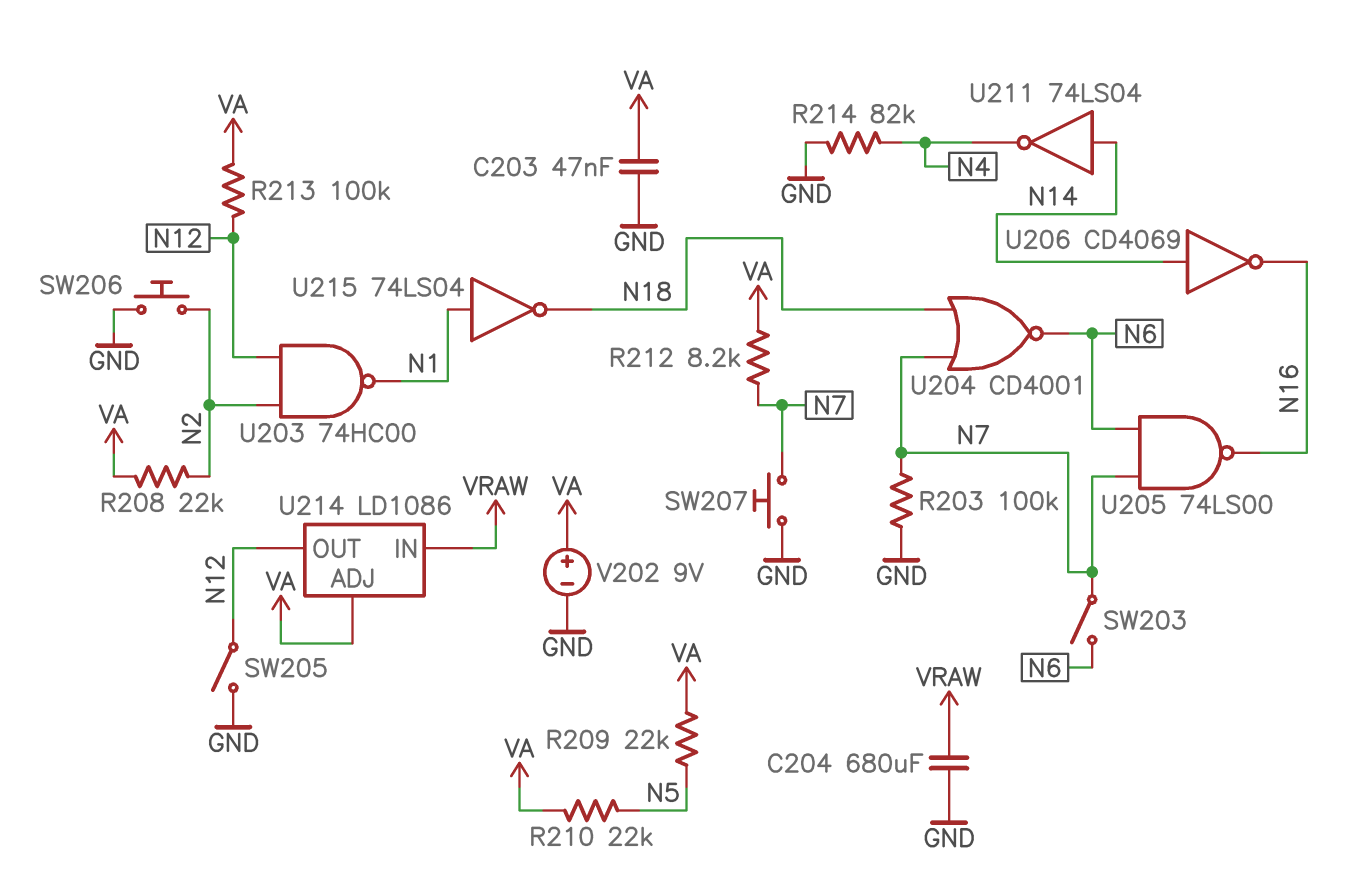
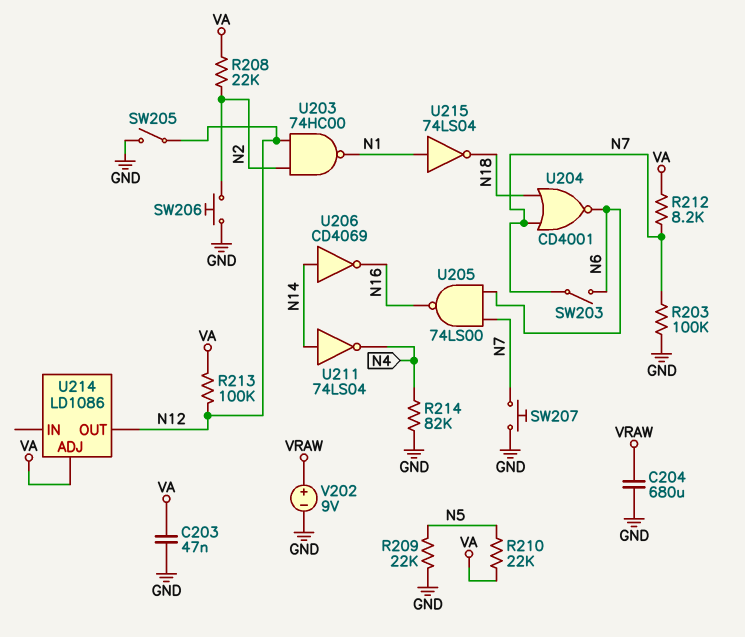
R209: 22k (N5, VA) -> 22k (GND, N5)
U214 pin IN: VRAW -> none
V202: 9V (plus VA, minus GND) -> 9V (plus VRAW, minus GND)

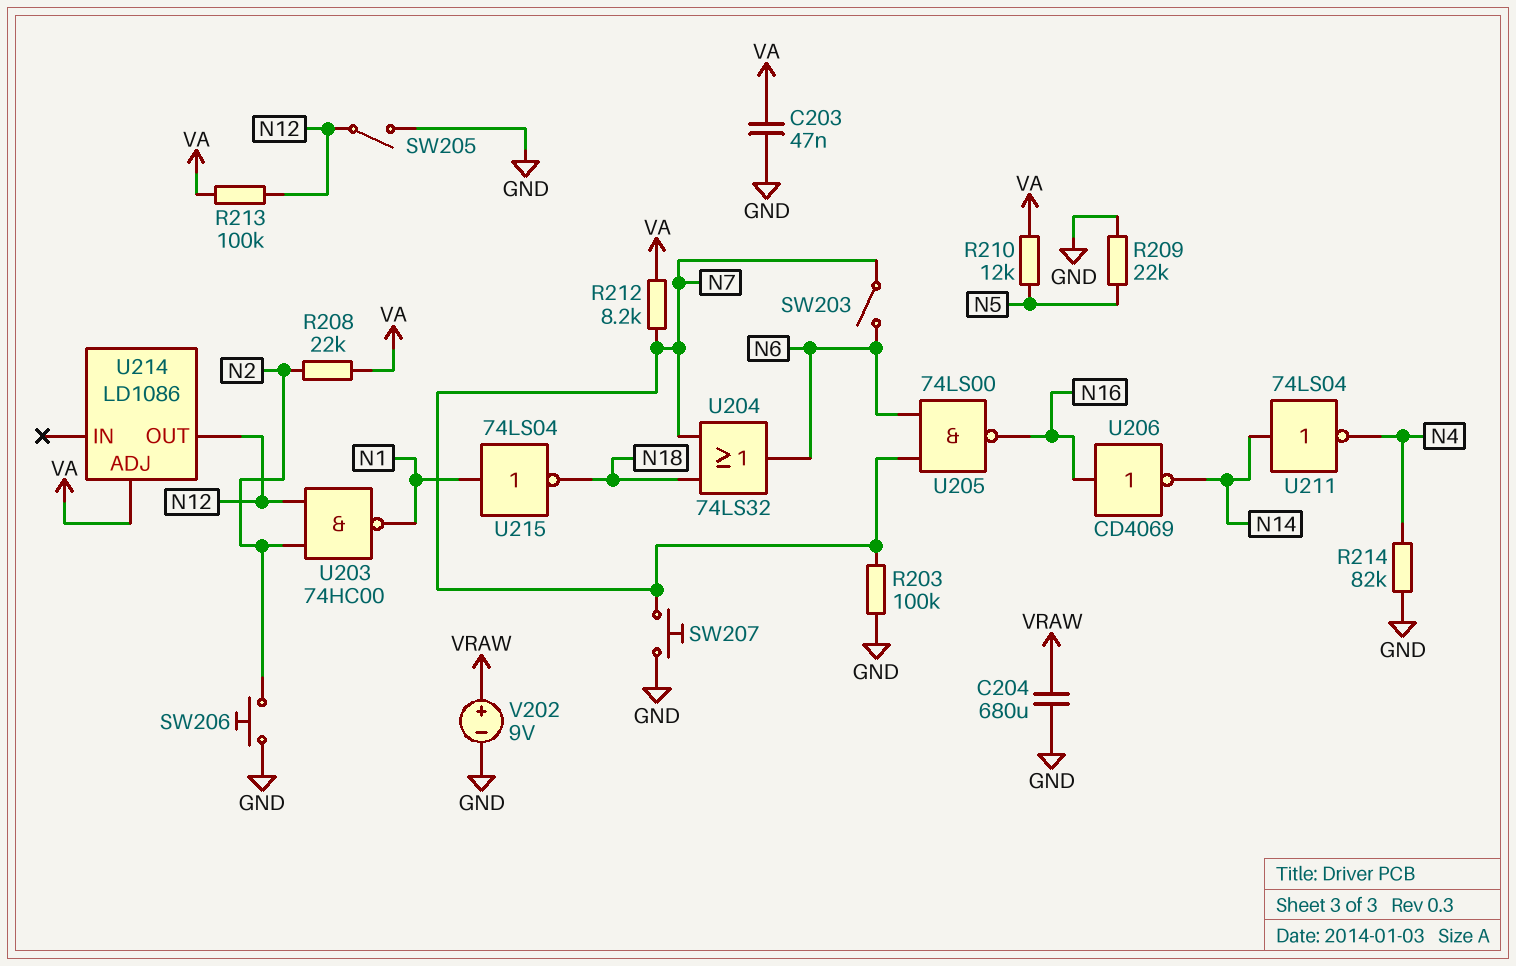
R210: 22k (N5, VA) -> 12k (N5, VA)
U204: NOR CD4001 (in N7, in N18, out N6) -> OR 74LS32 (in N7, in N18, out N6)
U206: NOT CD4069 (in N14, out N16) -> NOT CD4069 (in N16, out N14)

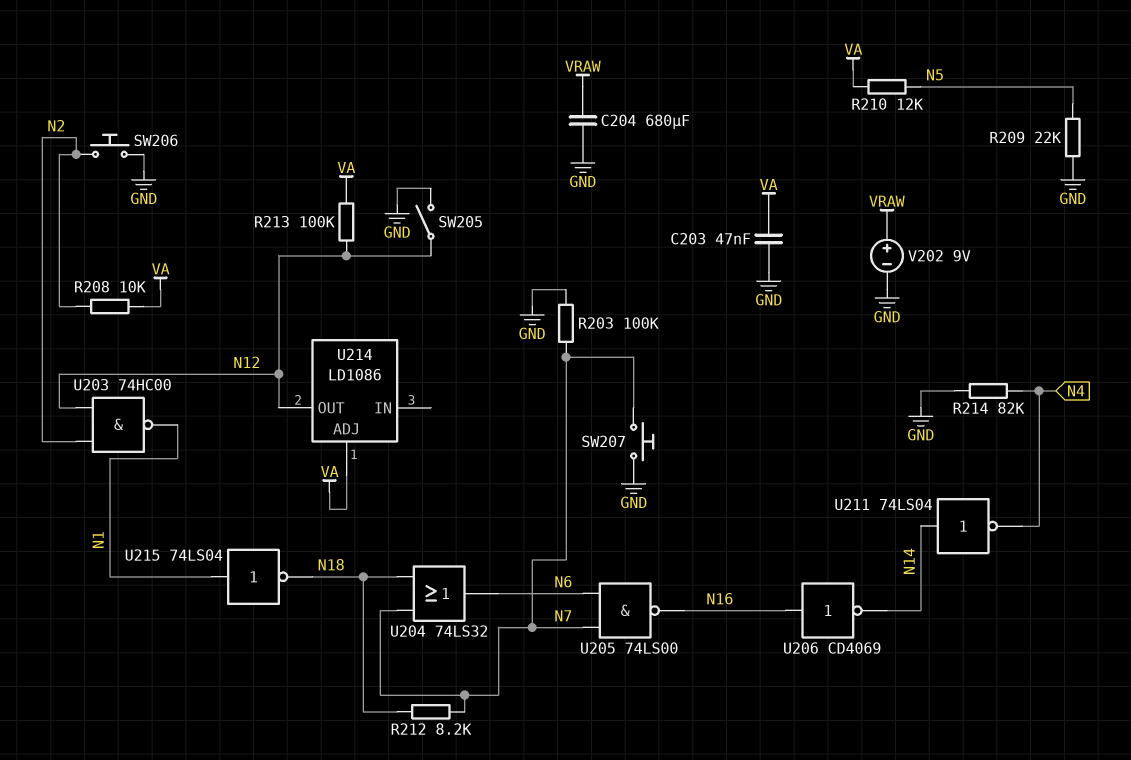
R208: 22k (N2, VA) -> 10k (N2, VA)
R212: 8.2k (N7, VA) -> 8.2k (N7, N18)
SW203: switch (N6, N7) -> none

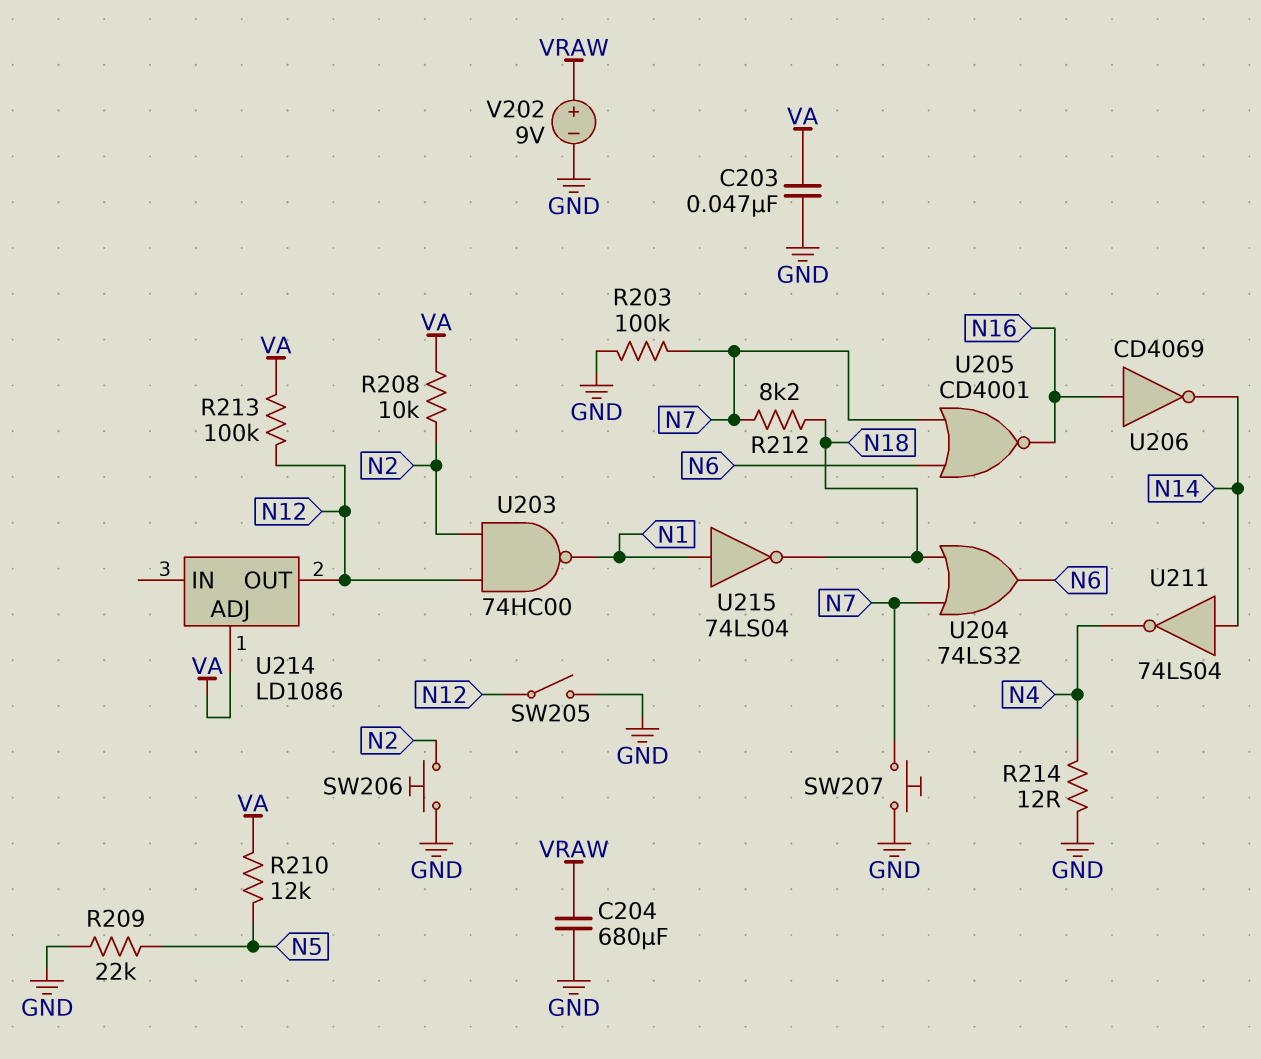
R214: 82k (GND, N4) -> 12 (GND, N4)
U205: NAND 74LS00 (in N6, in N7, out N16) -> NOR CD4001 (in N6, in N7, out N16)

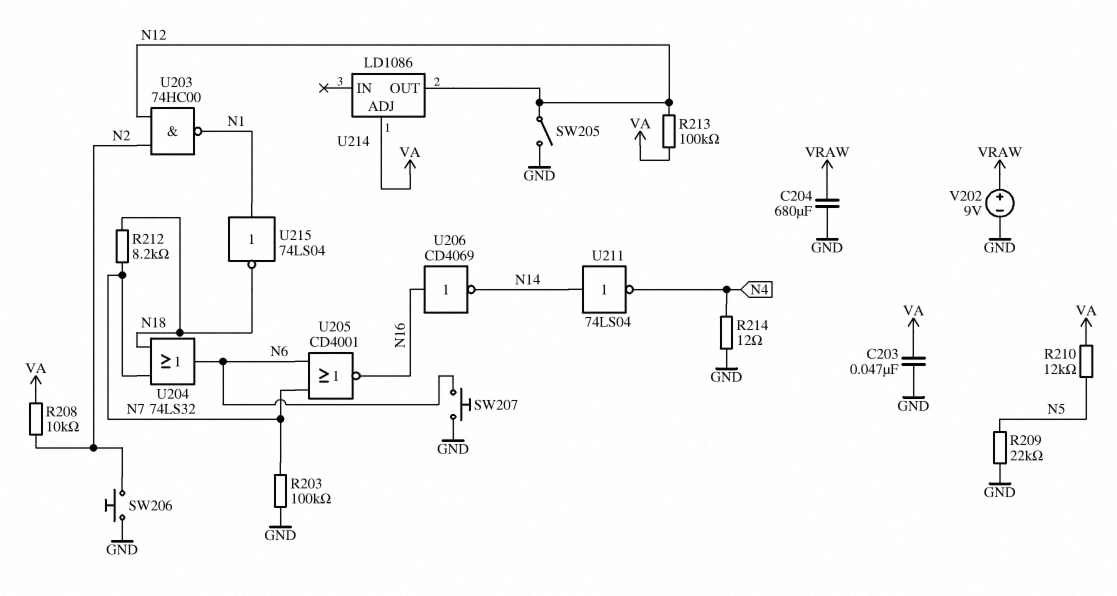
SW207: button (GND, N7) -> button (GND, N6)

